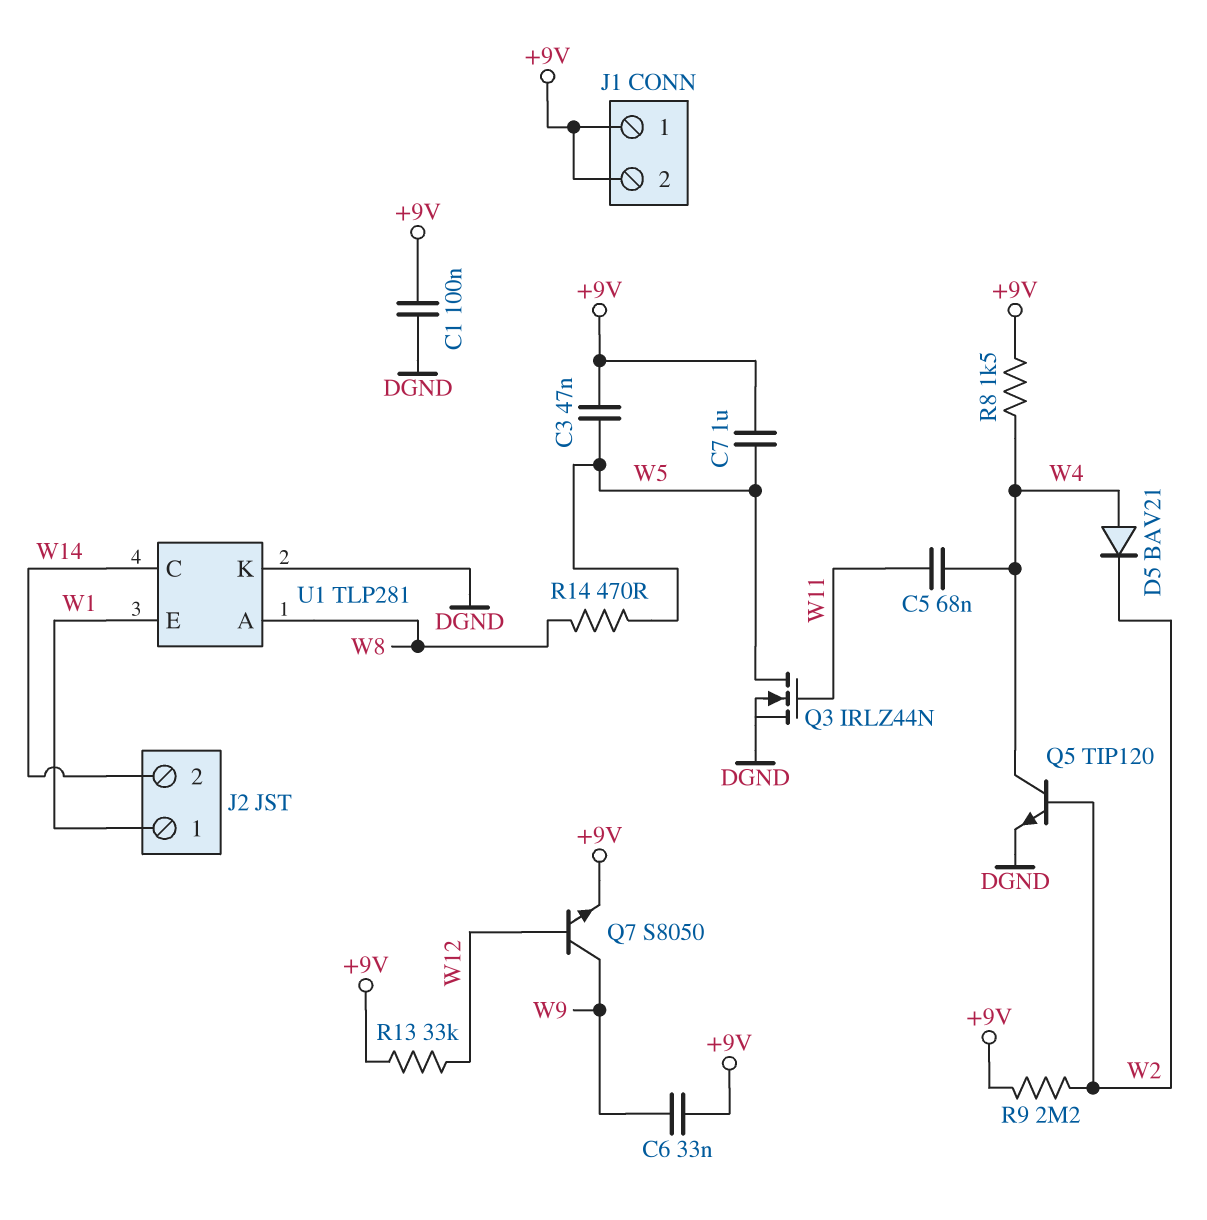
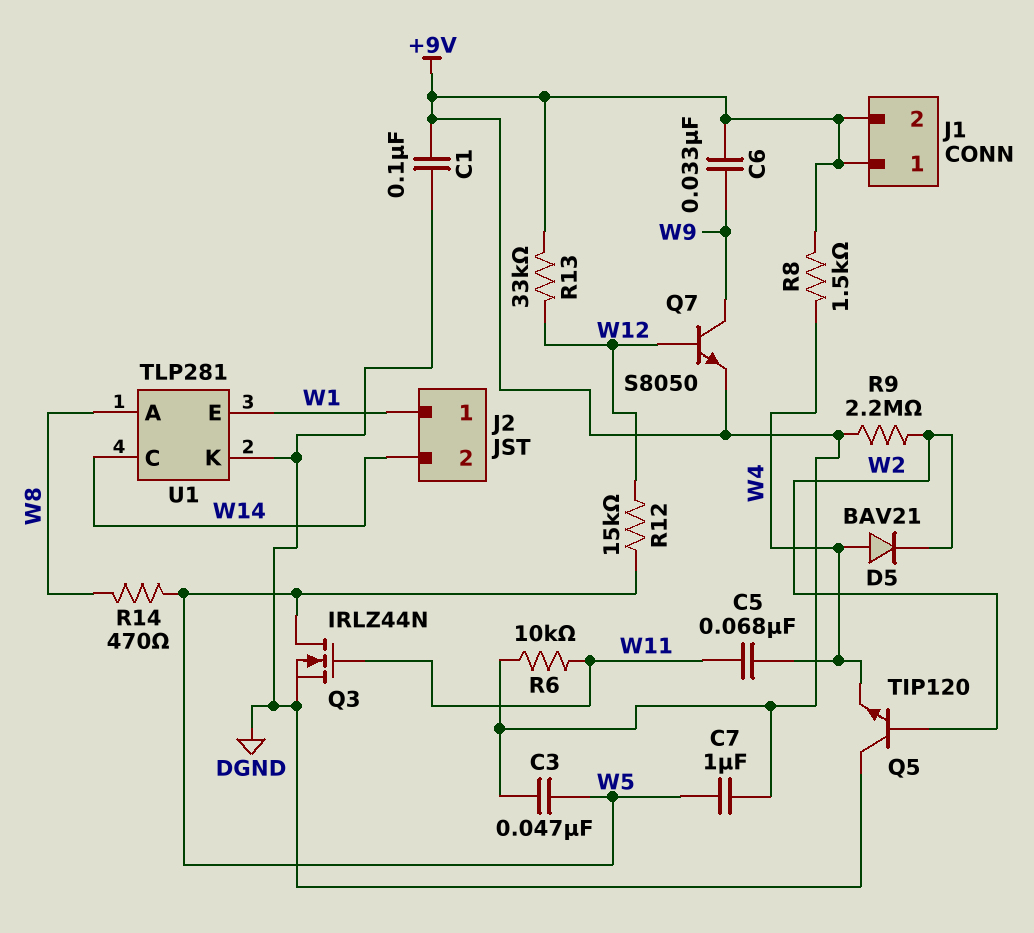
Q5: NPN TIP120 (B W2, C W4, E DGND) -> NPN TIP120 (B W2, C DGND, E W4)
R6: none -> 10k (+9V, W11)
R12: none -> 15k (W5, W12)

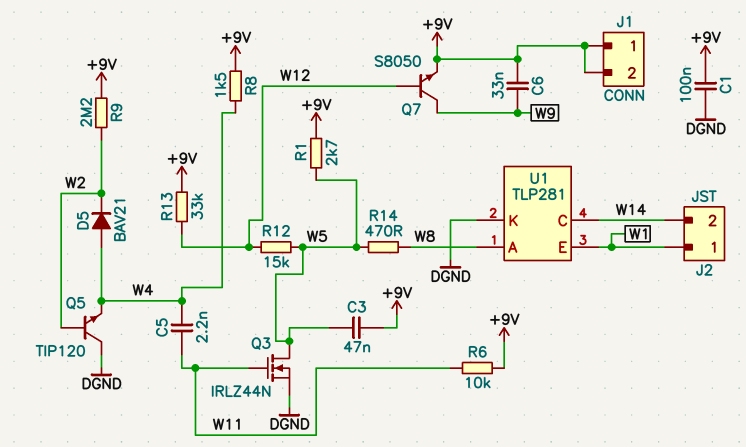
C5: 68nF (W4, W11) -> 2.2nF (W4, W11)
C7: 1uF (+9V, W5) -> none
R1: none -> 2.7k (+9V, W5)

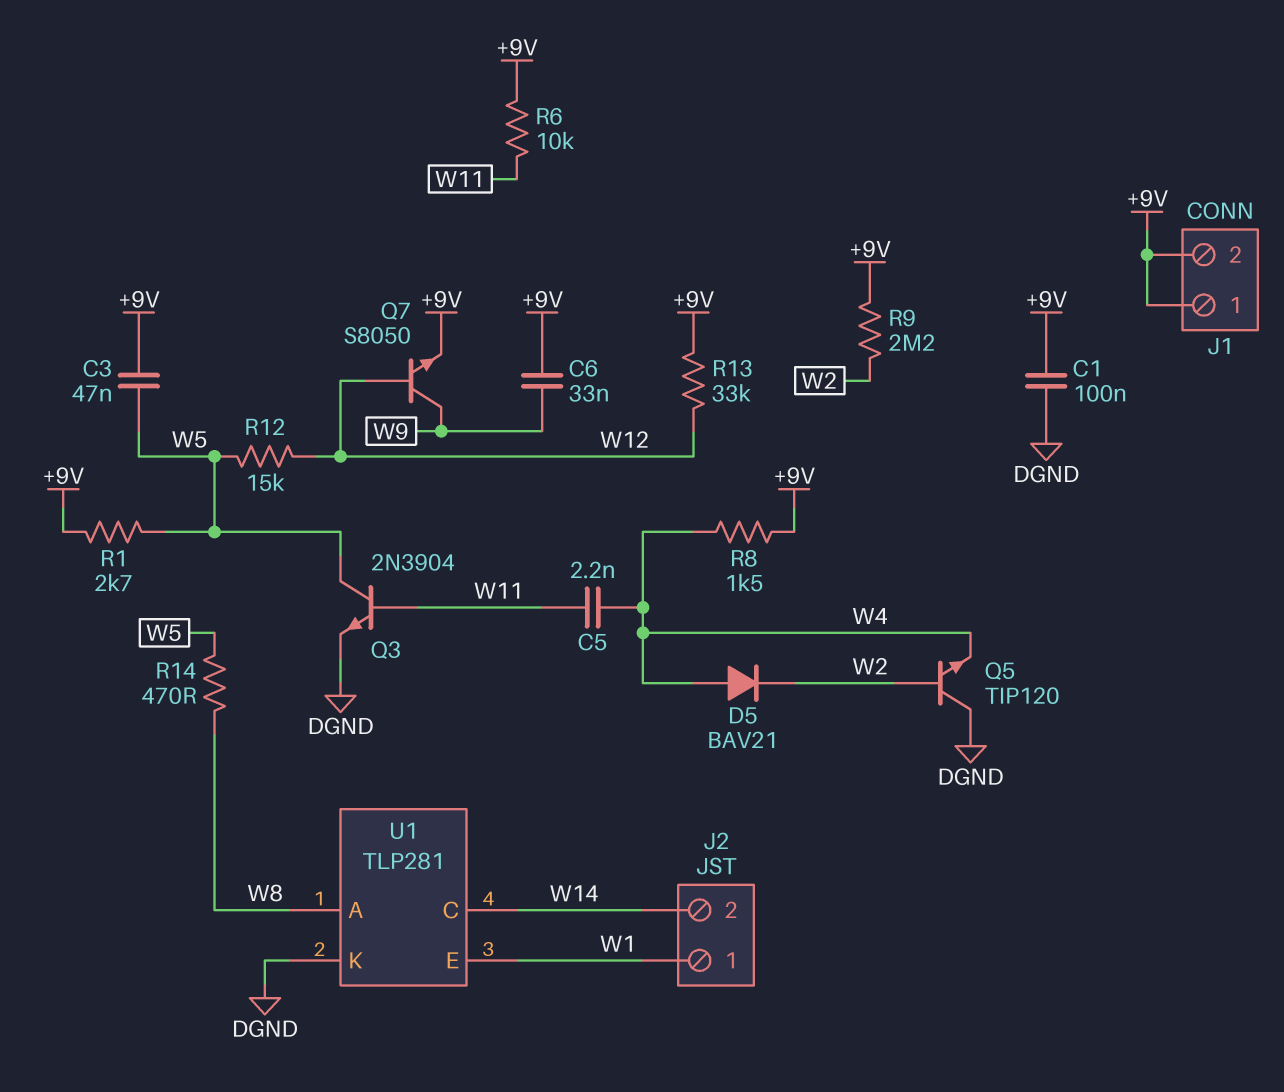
Q3: NMOS IRLZ44N (G W11, D W5, S DGND) -> NPN 2N3904 (B W11, C W5, E DGND)

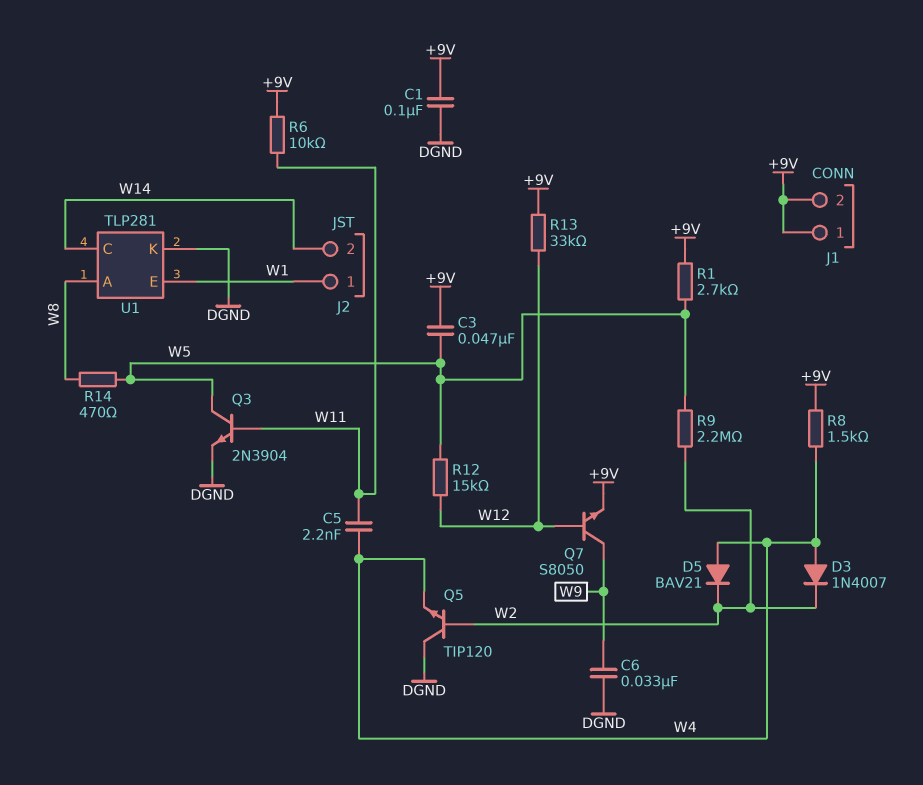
C6: 33nF (+9V, W9) -> 33nF (DGND, W9)
D3: none -> diode 1N4007 (A W4, K W2)
R9: 2.2M (+9V, W2) -> 2.2M (W2, W5)

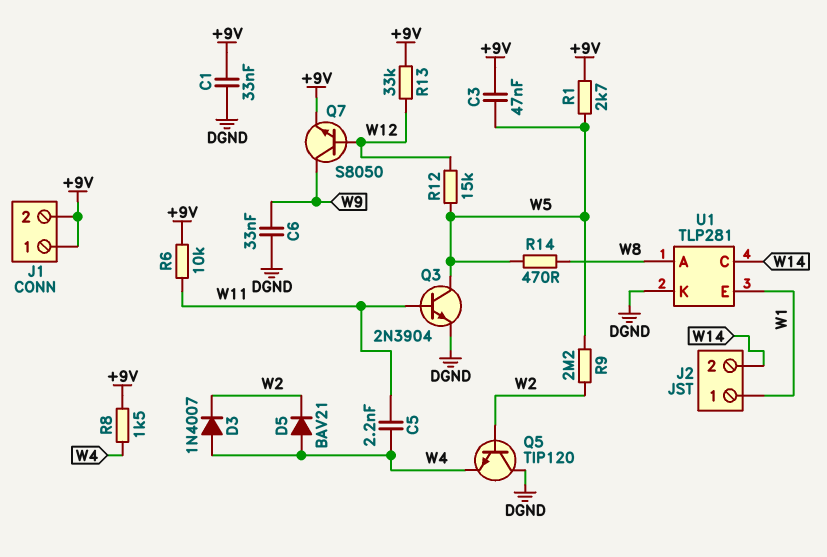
C1: 100nF (+9V, DGND) -> 33nF (+9V, DGND)

